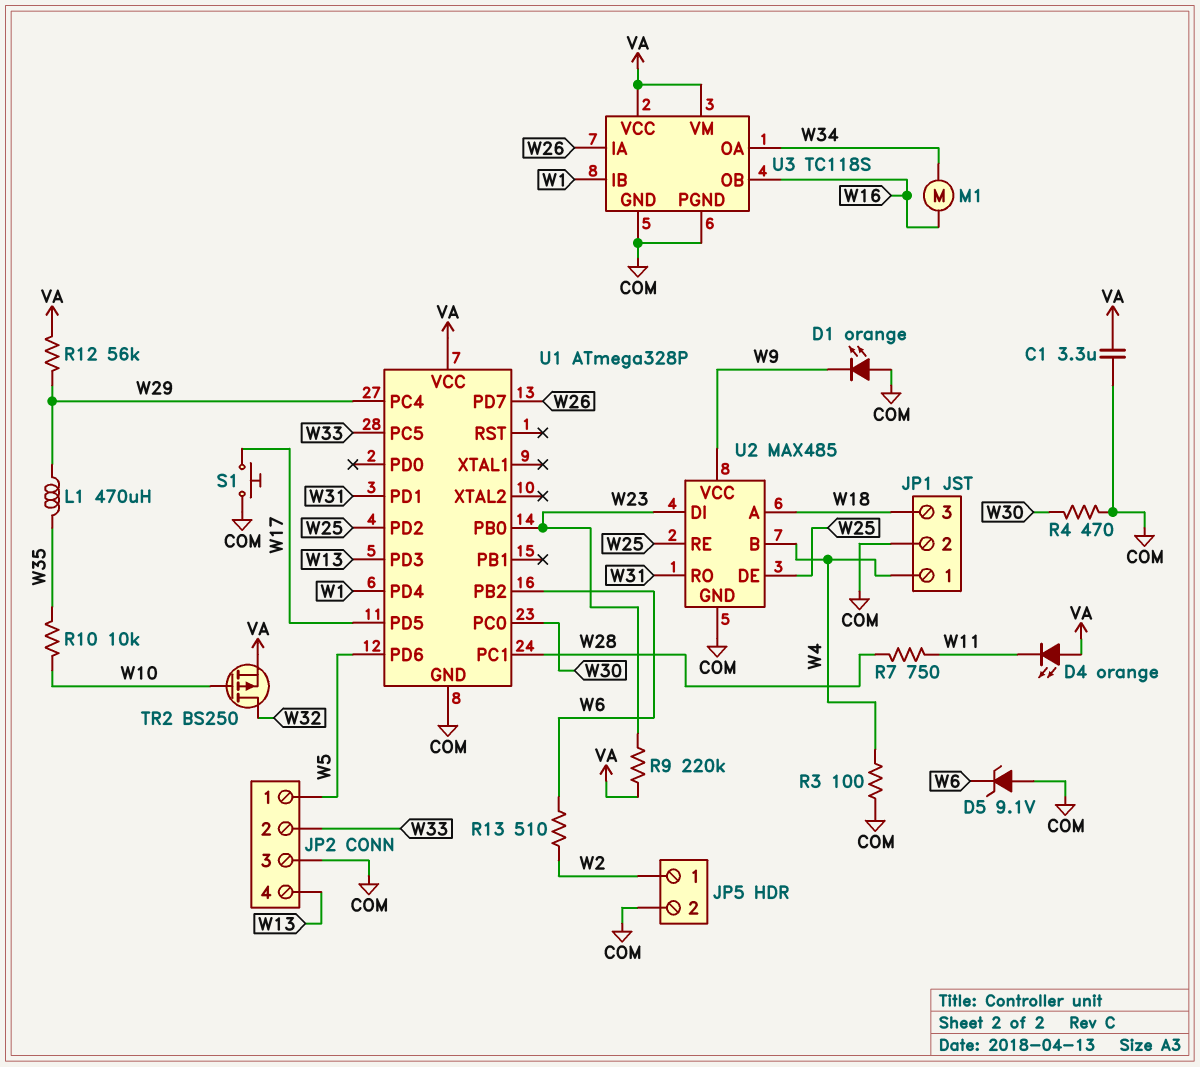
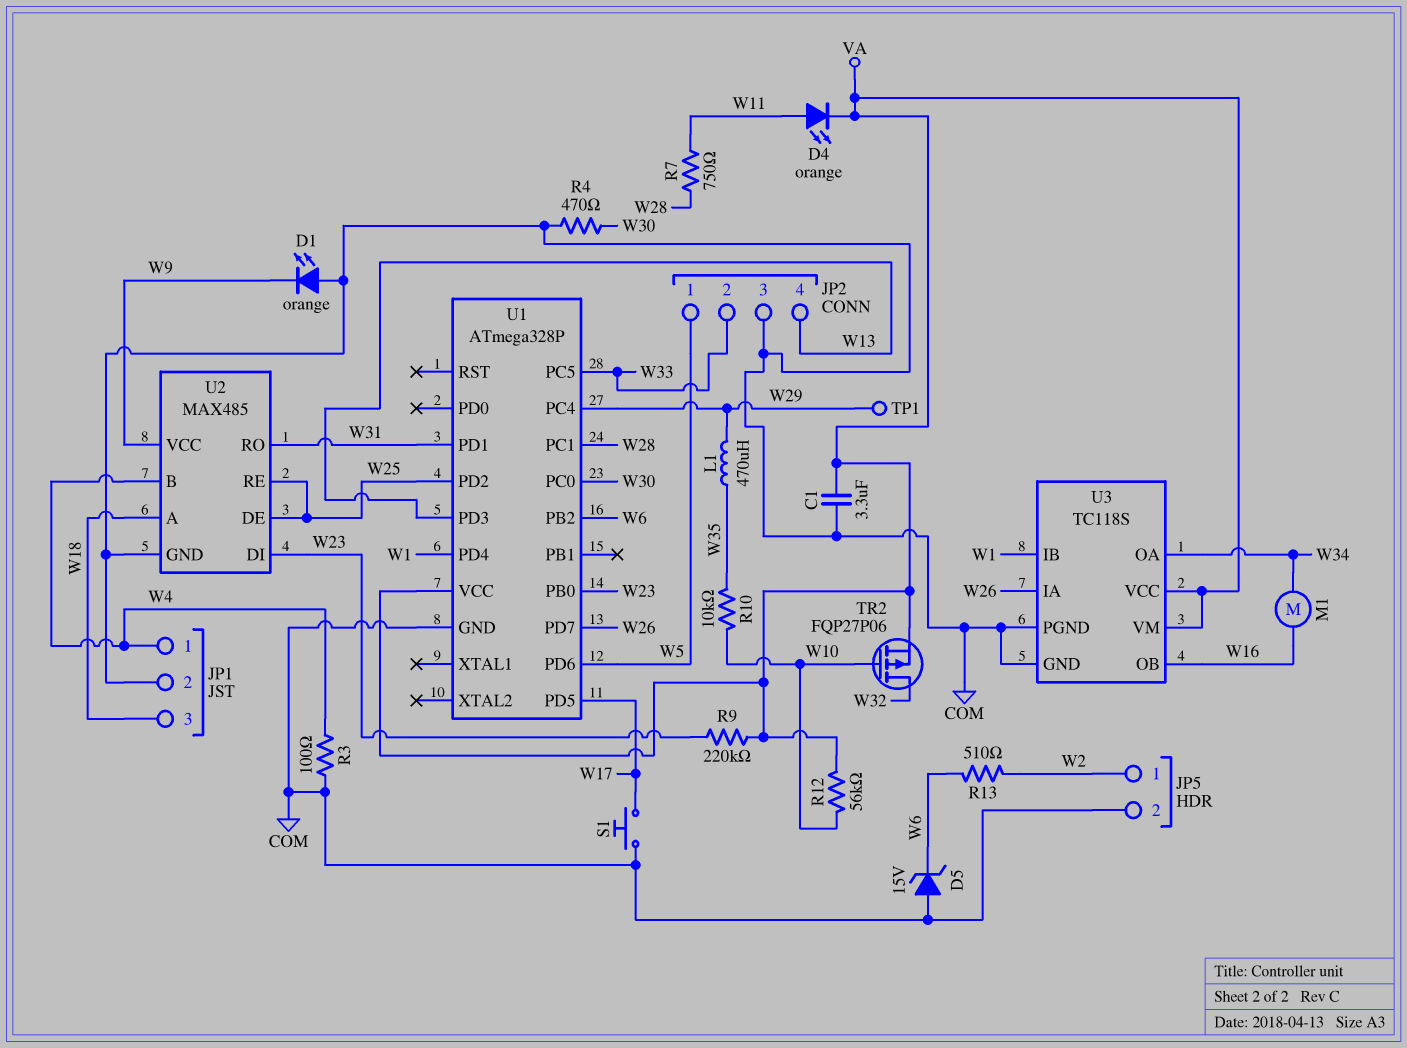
D4: LED orange (A VA, K W11) -> LED orange (A W11, K VA)
D5: zener 9.1V (A COM, K W6) -> zener 15V (A COM, K W6)
R12: 56k (VA, W29) -> 56k (VA, W10)
TP1: none -> test point (W29)
TR2: PMOS BS250 (G W10, D W32, S VA) -> PMOS FQP27P06 (G W10, D W32, S VA)

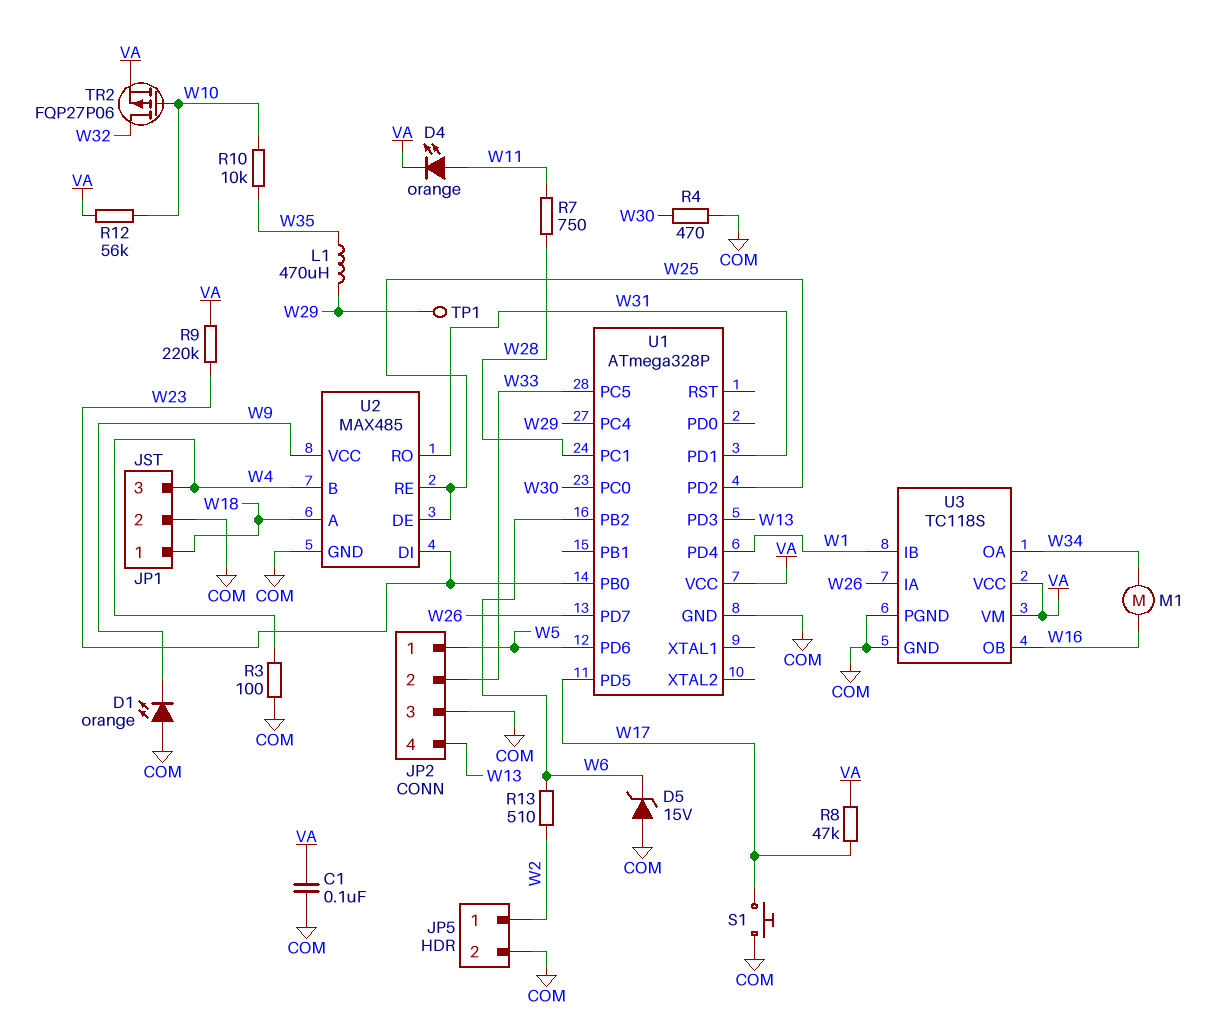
C1: 3.3uF (COM, VA) -> 100nF (COM, VA)
JP1 pin 1: W4 -> W18
JP1 pin 3: W18 -> W4
R8: none -> 47k (VA, W17)

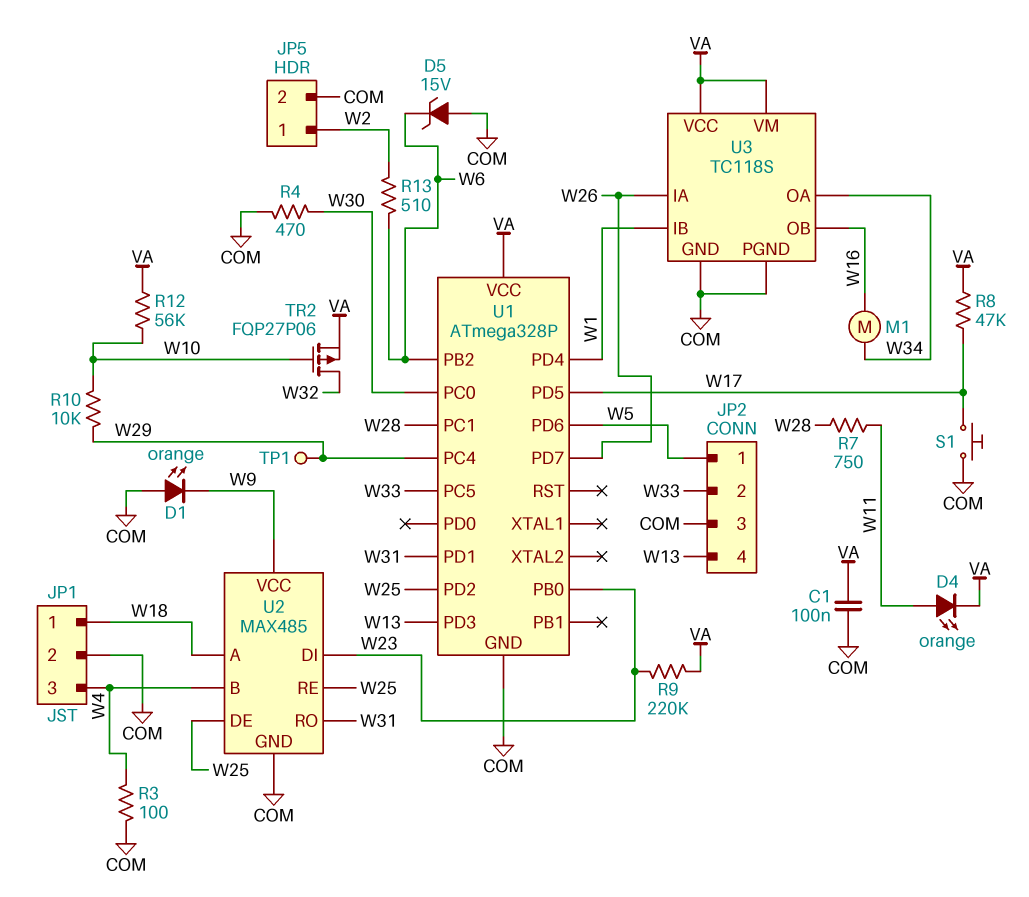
L1: 470uH (W29, W35) -> none
R10: 10k (W10, W35) -> 10k (W10, W29)

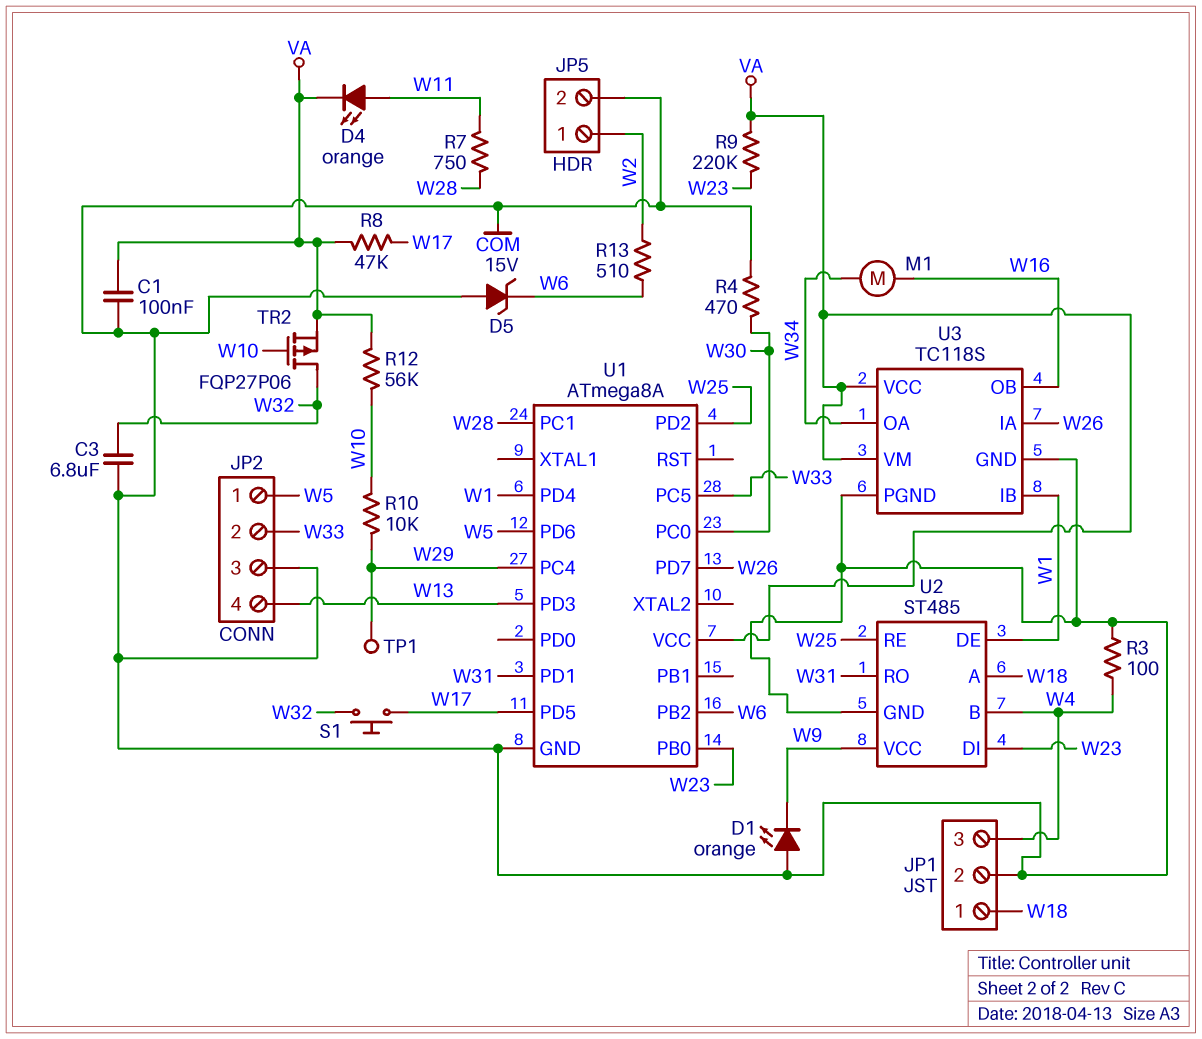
C3: none -> 6.8uF (COM, W32)
S1: button (COM, W17) -> button (W17, W32)
U1: ATmega328P -> ATmega8A
U2: MAX485 -> ST485
U2 pin DE: W25 -> W1

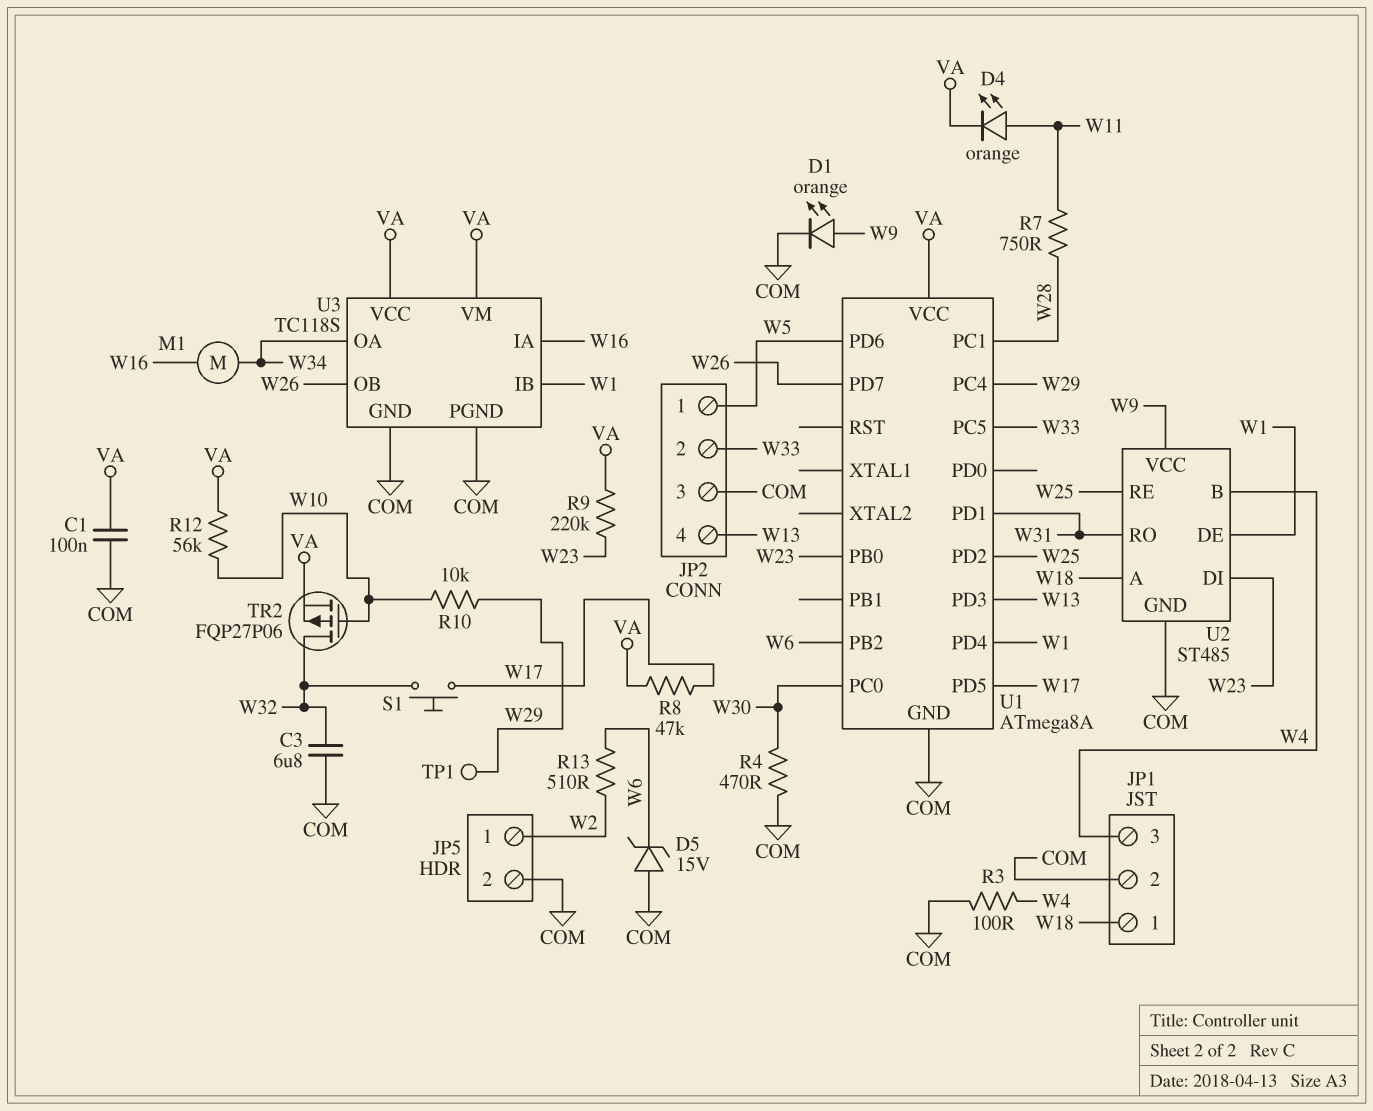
D1: LED orange (A COM, K W9) -> LED orange (A W9, K COM)
U3 pin IA: W26 -> W16
U3 pin OB: W16 -> W26

